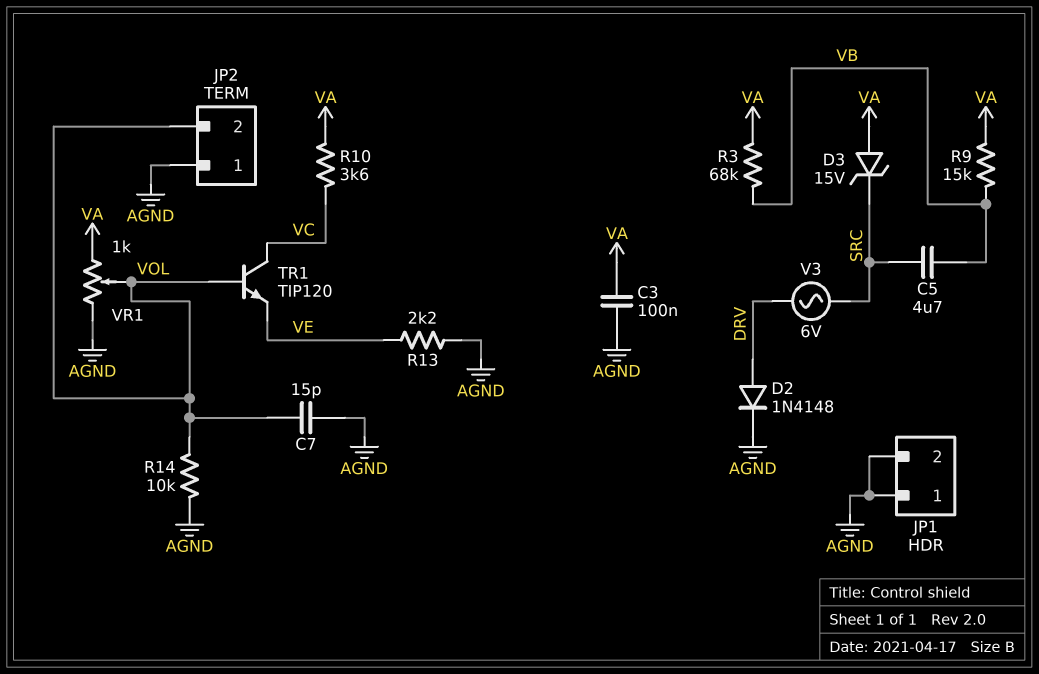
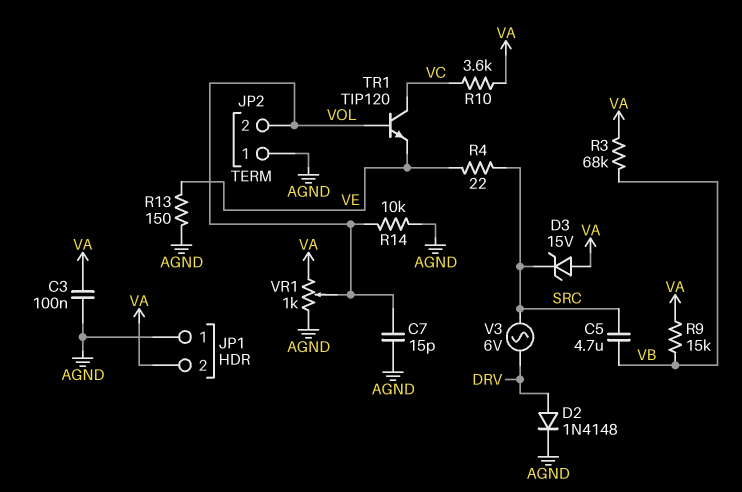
JP1 pin 2: AGND -> VA
R4: none -> 22 (SRC, VE)
R13: 2.2k (AGND, VE) -> 150 (AGND, VE)

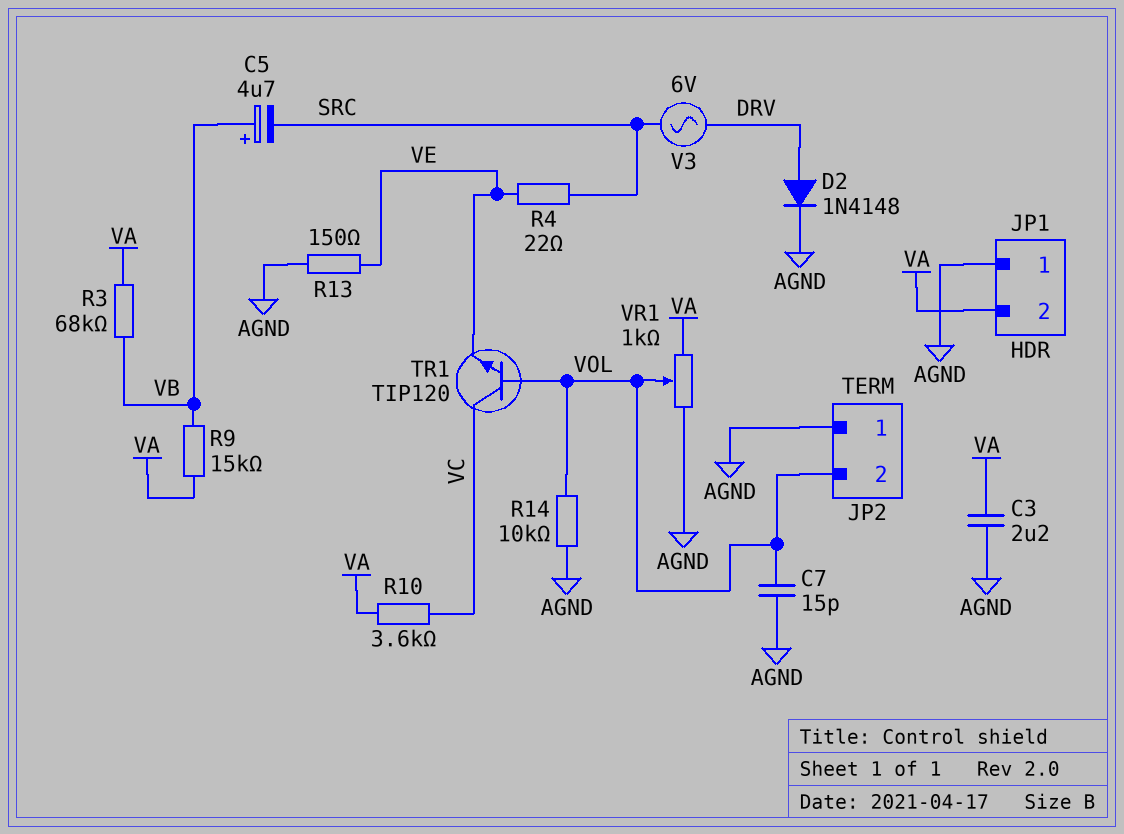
C3: 100nF (AGND, VA) -> 2.2uF (AGND, VA)
C5: 4.7uF (SRC, VB) -> 4.7uF (plus VB, minus SRC)
D3: zener 15V (A VA, K SRC) -> none

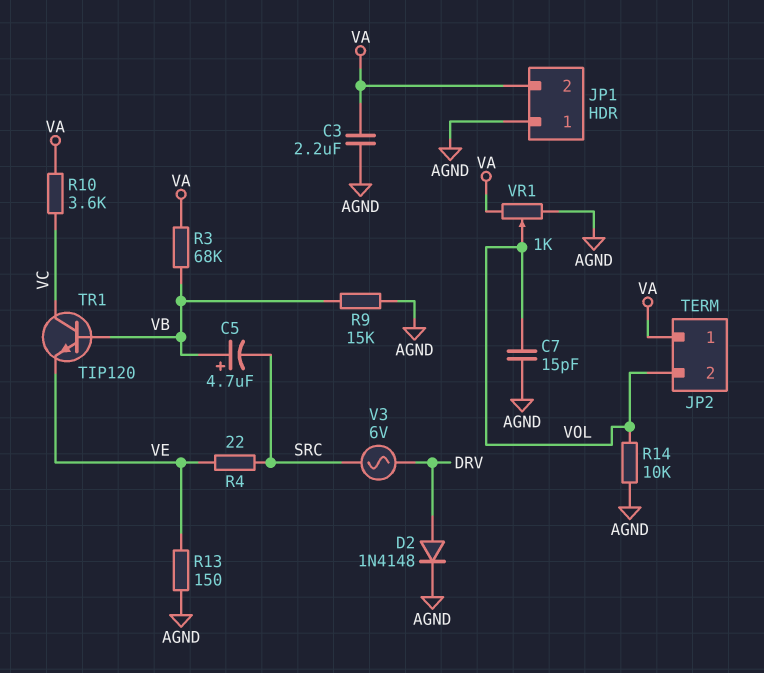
JP2 pin 1: AGND -> VA
R9: 15k (VA, VB) -> 15k (AGND, VB)
TR1: NPN TIP120 (B VOL, C VC, E VE) -> NPN TIP120 (B VB, C VC, E VE)

